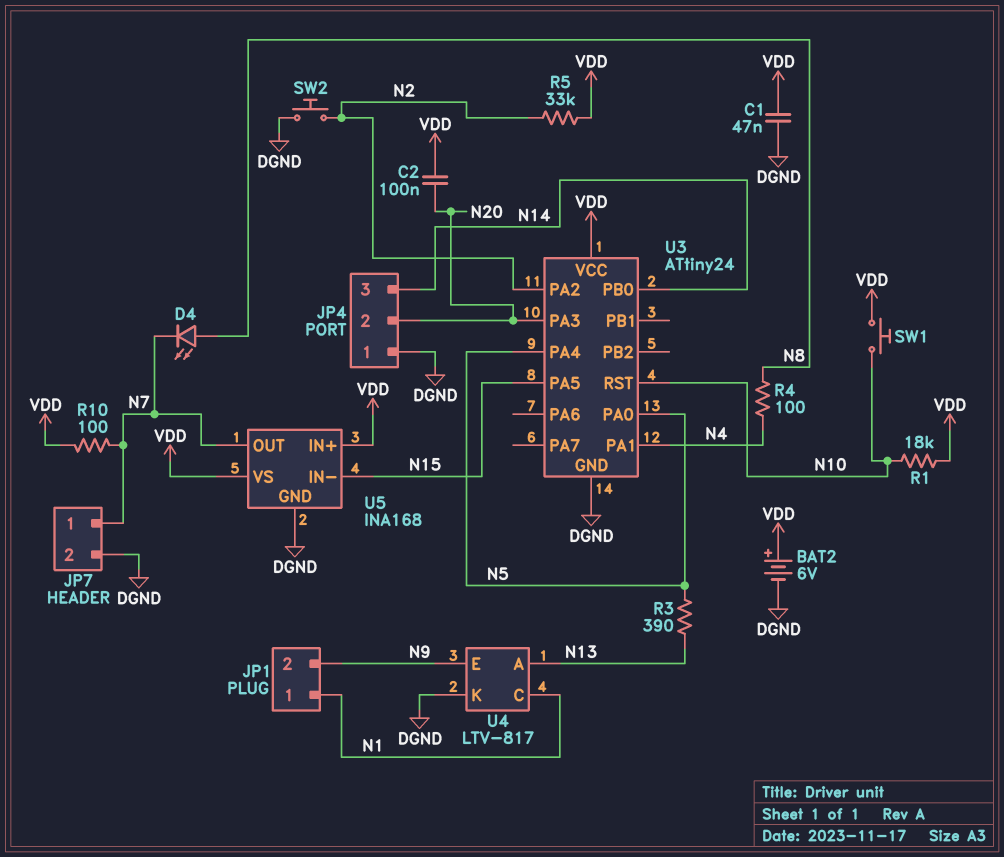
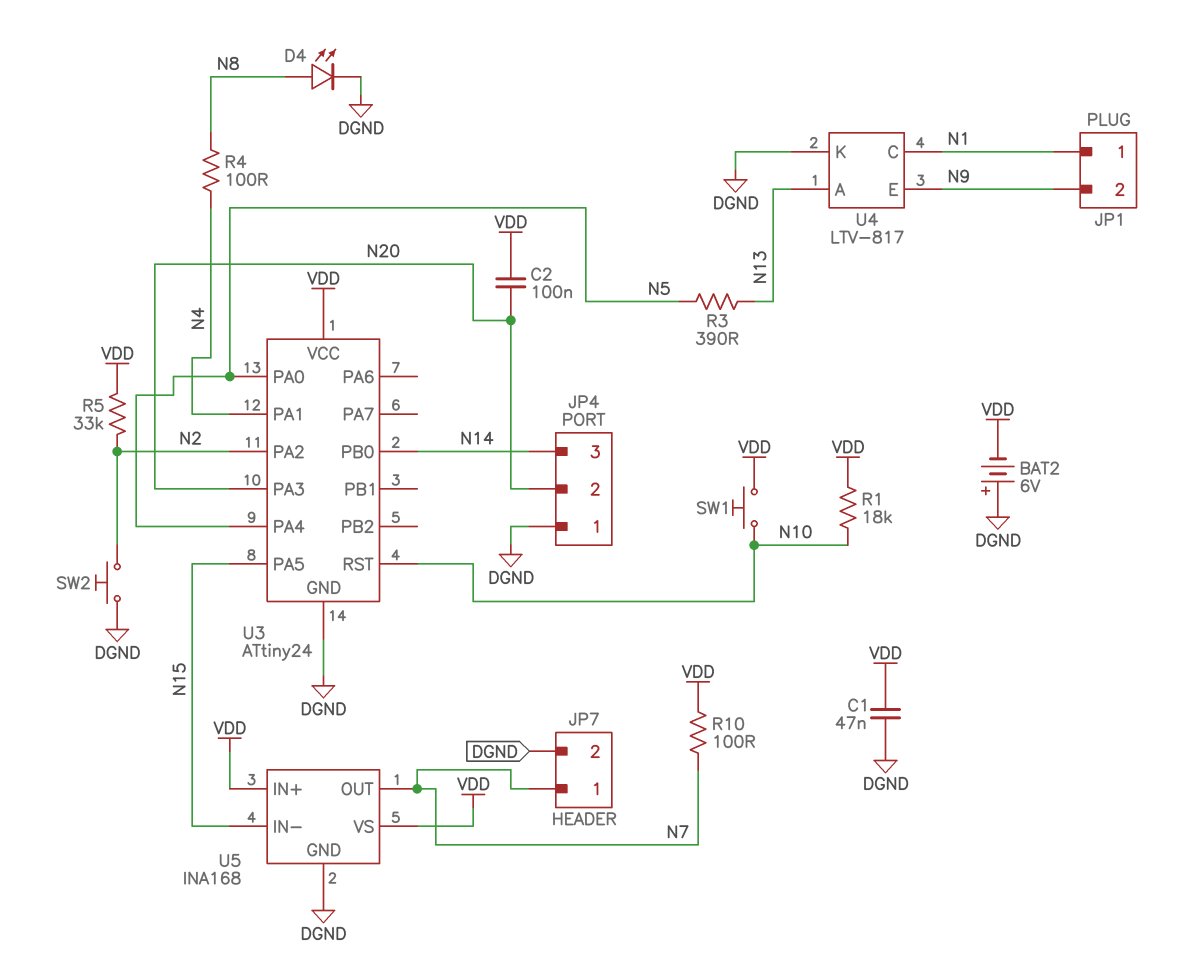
BAT2: 6V (plus VDD, minus DGND) -> 6V (plus DGND, minus VDD)
D4: LED (A N8, K N7) -> LED (A N8, K DGND)

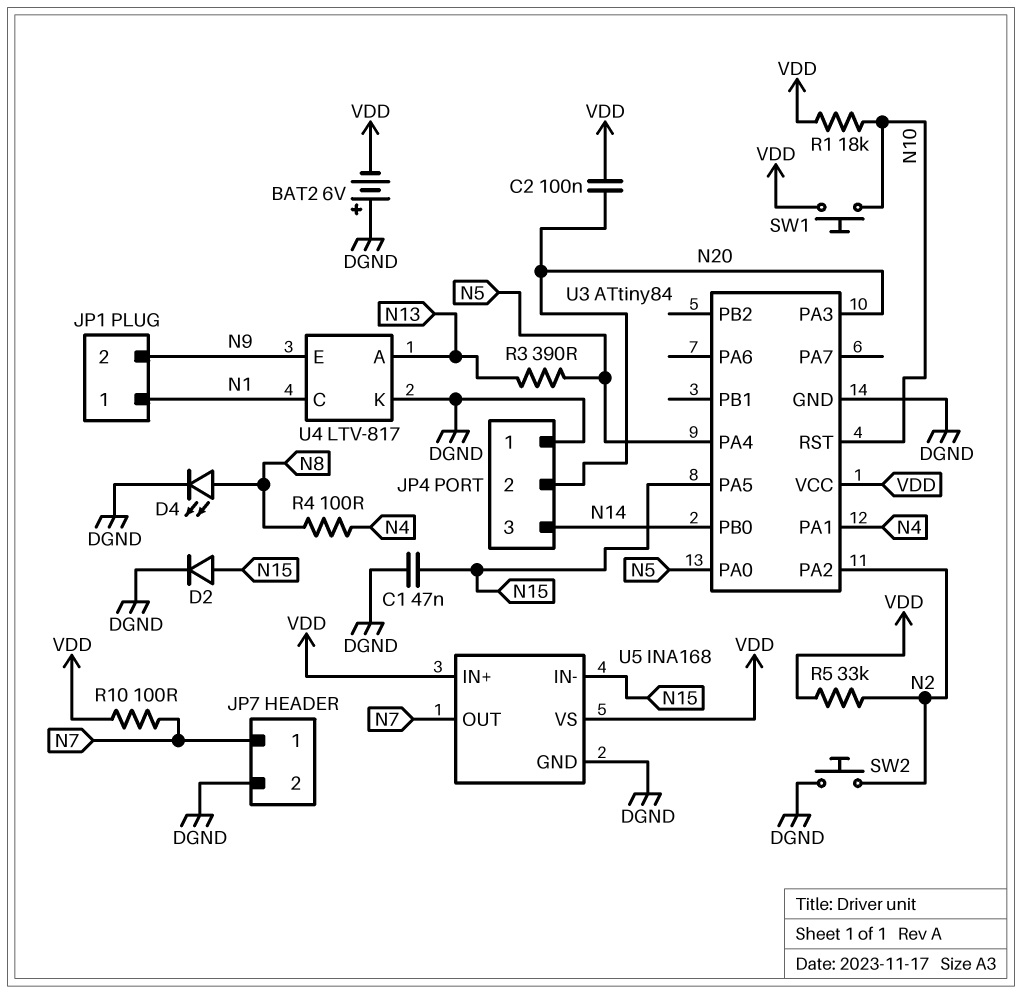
C1: 47nF (DGND, VDD) -> 47nF (DGND, N15)
D2: none -> diode (A N15, K DGND)
U3: ATtiny24 -> ATtiny84

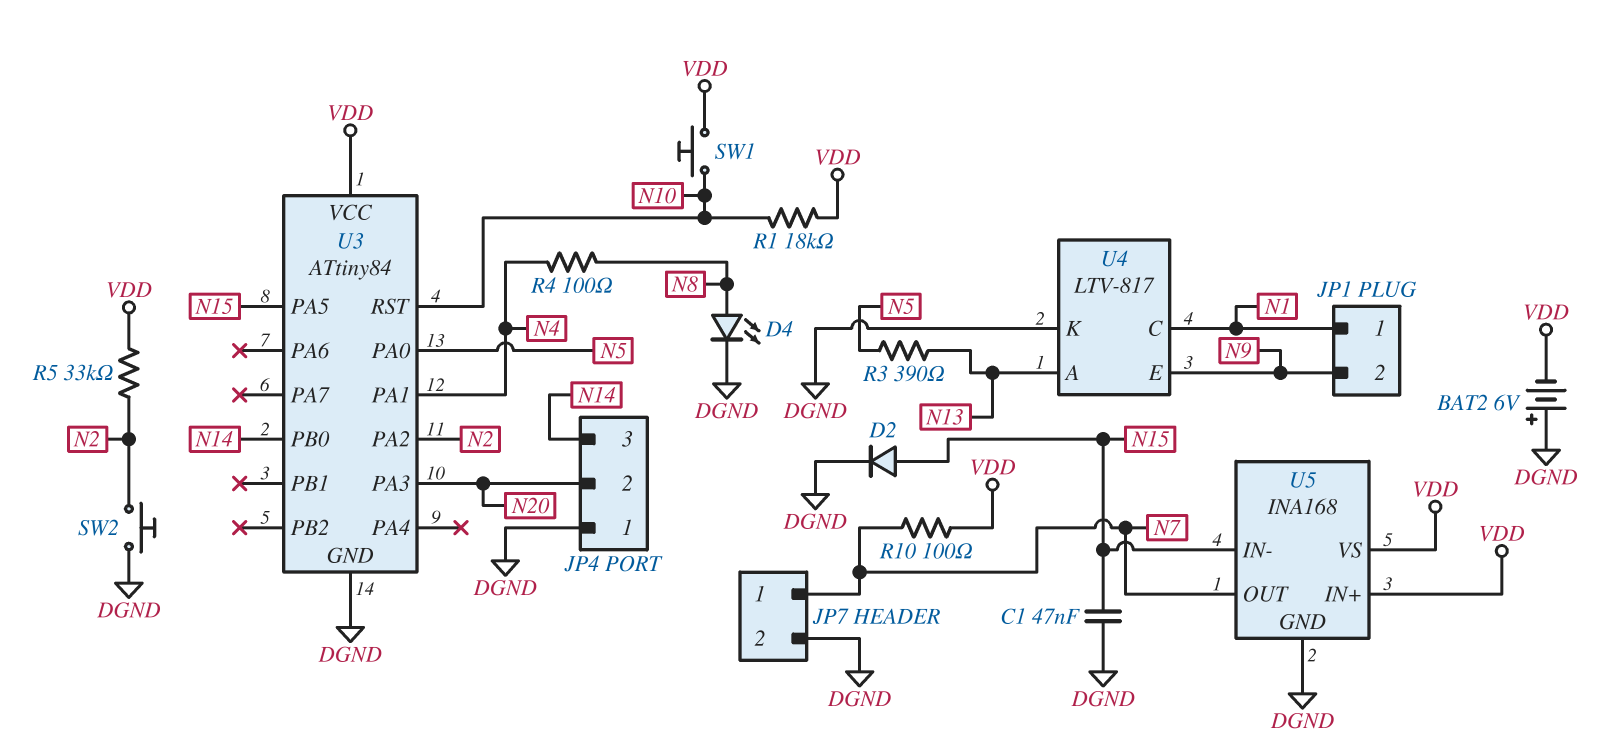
C2: 100nF (N20, VDD) -> none
U3 pin PA4: N5 -> none

